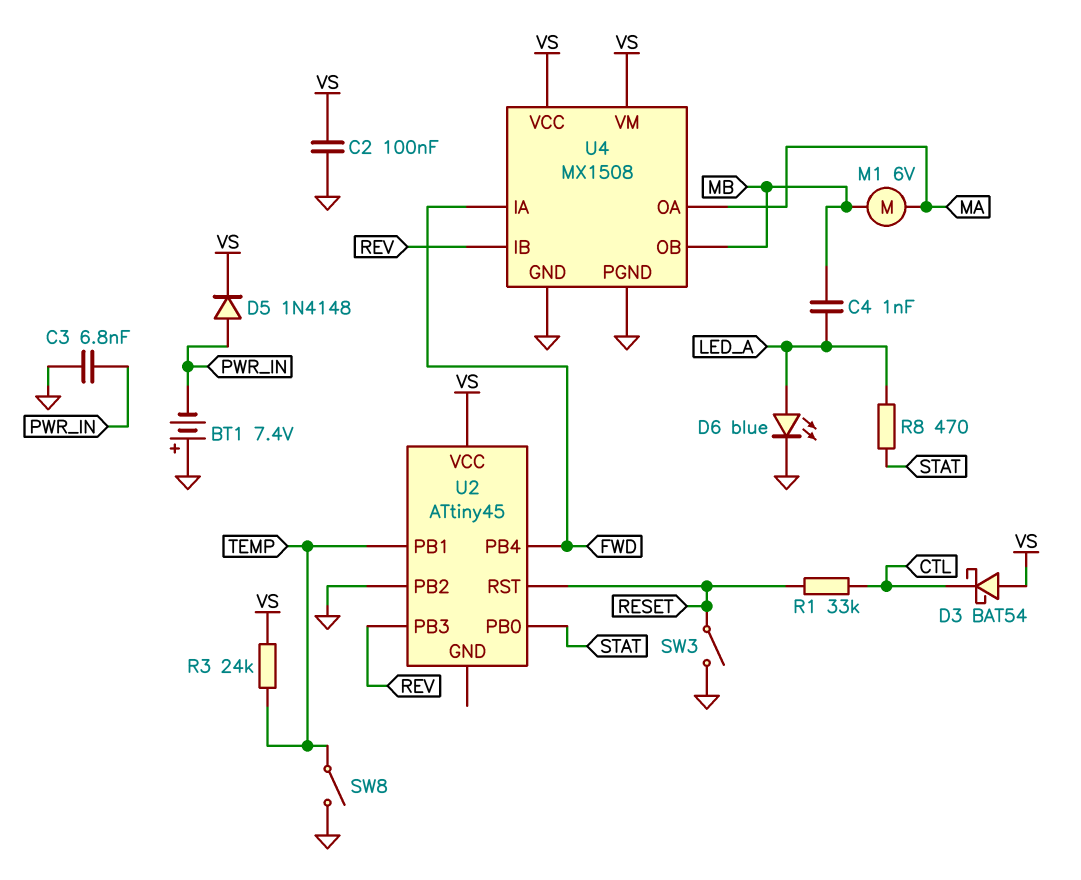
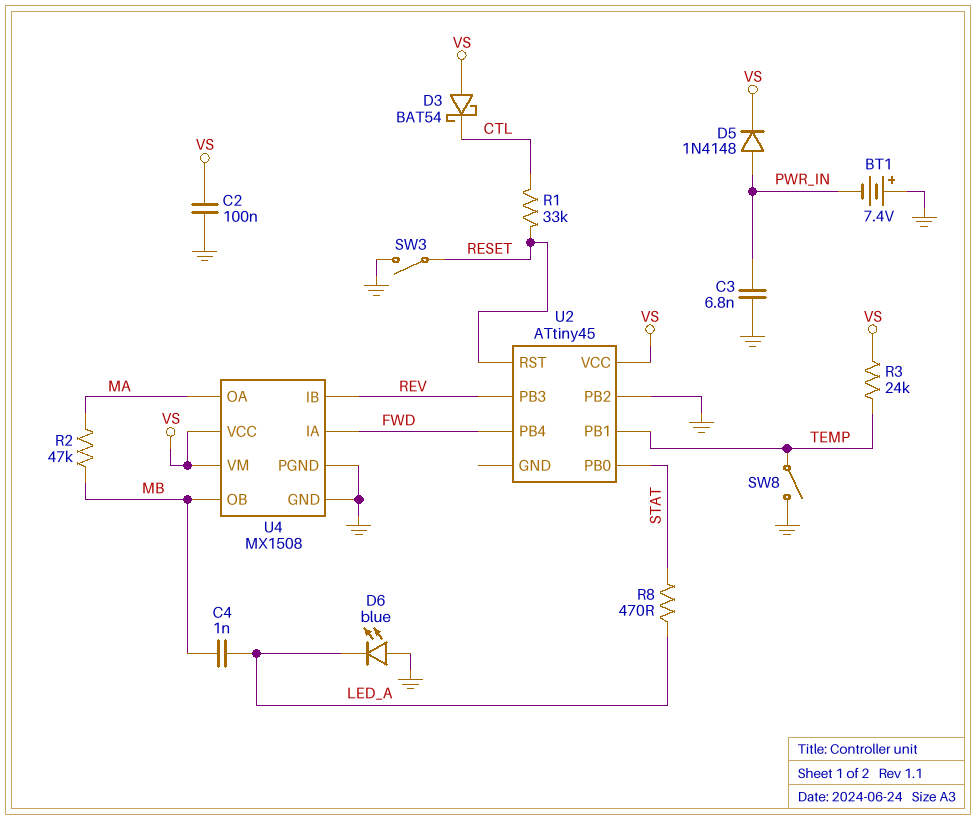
D6: LED blue (A LED_A, K GND) -> LED blue (A GND, K LED_A)
M1: motor 6V (MA, MB) -> none
R2: none -> 47k (MA, MB)

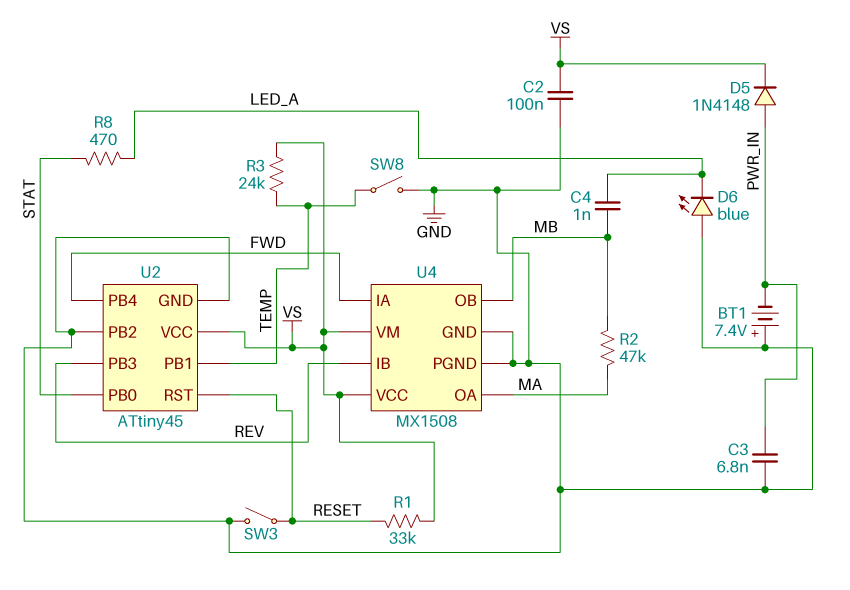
D3: schottky BAT54 (A VS, K CTL) -> none
R1: 33k (CTL, RESET) -> 33k (RESET, VS)
U2 pin GND: none -> GND

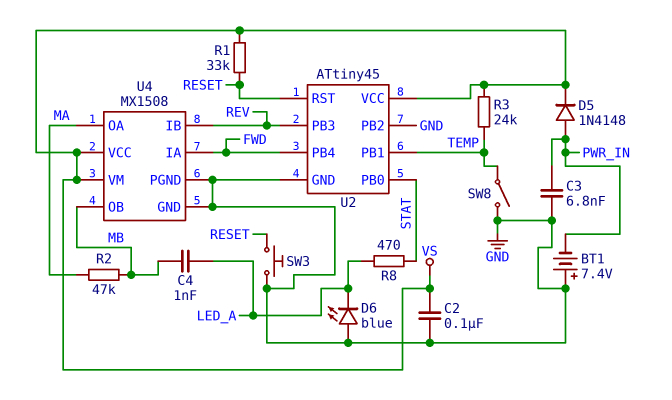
SW3: switch (GND, RESET) -> button (GND, RESET)

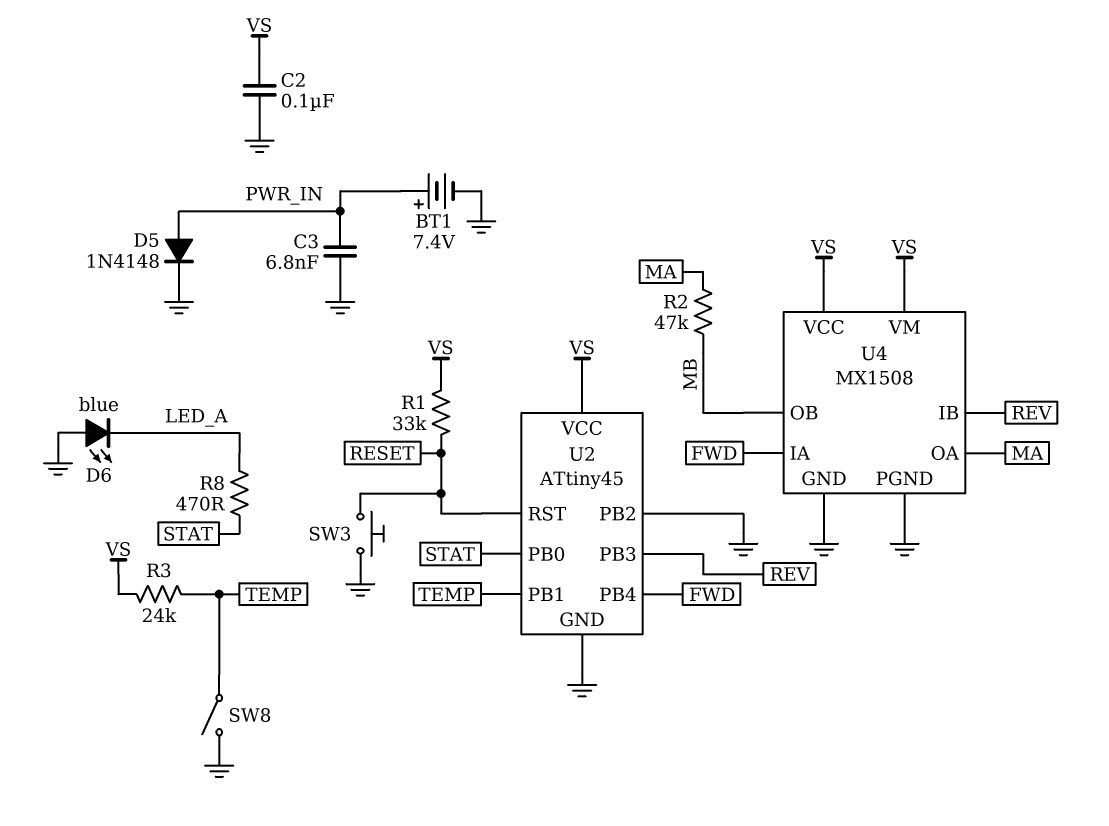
BT1: 7.4V (plus GND, minus PWR_IN) -> 7.4V (plus PWR_IN, minus GND)
C4: 1nF (LED_A, MB) -> none
D5: diode 1N4148 (A PWR_IN, K VS) -> diode 1N4148 (A PWR_IN, K GND)

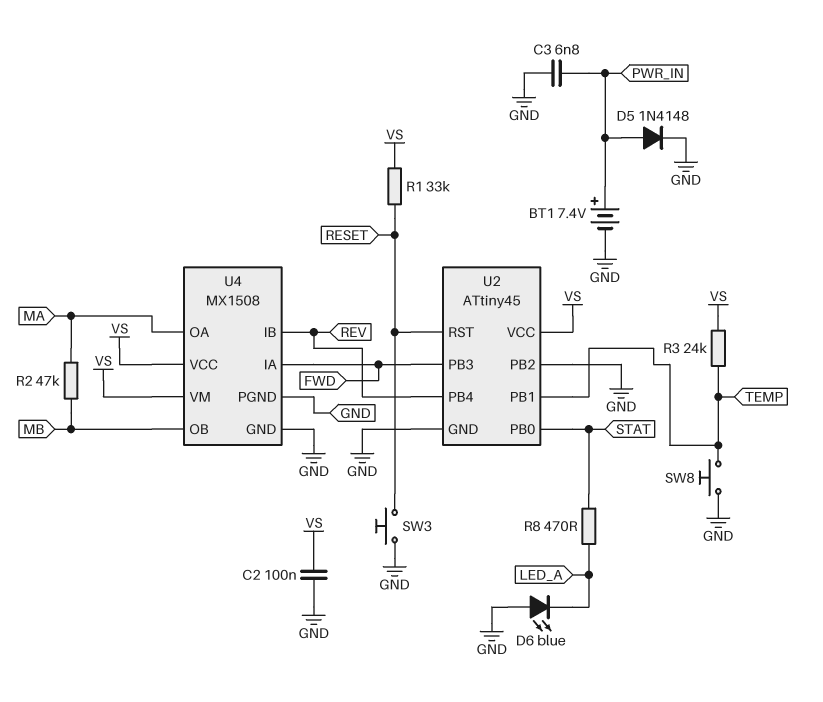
SW8: switch (GND, TEMP) -> button (GND, TEMP)
U2 pin PB3: REV -> FWD
U2 pin PB4: FWD -> REV

